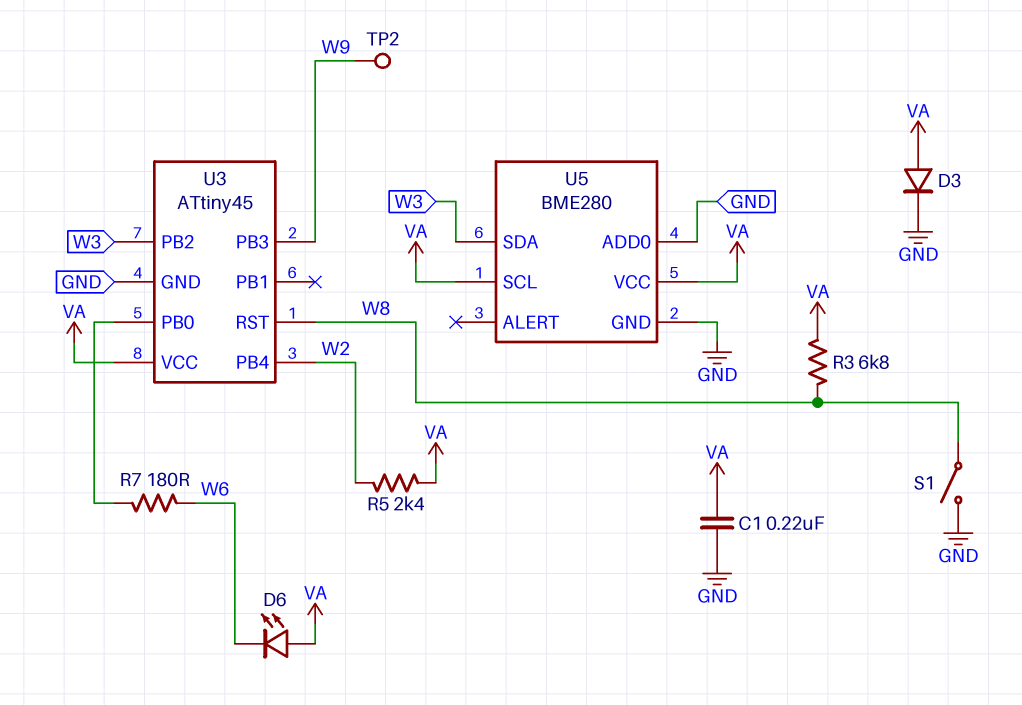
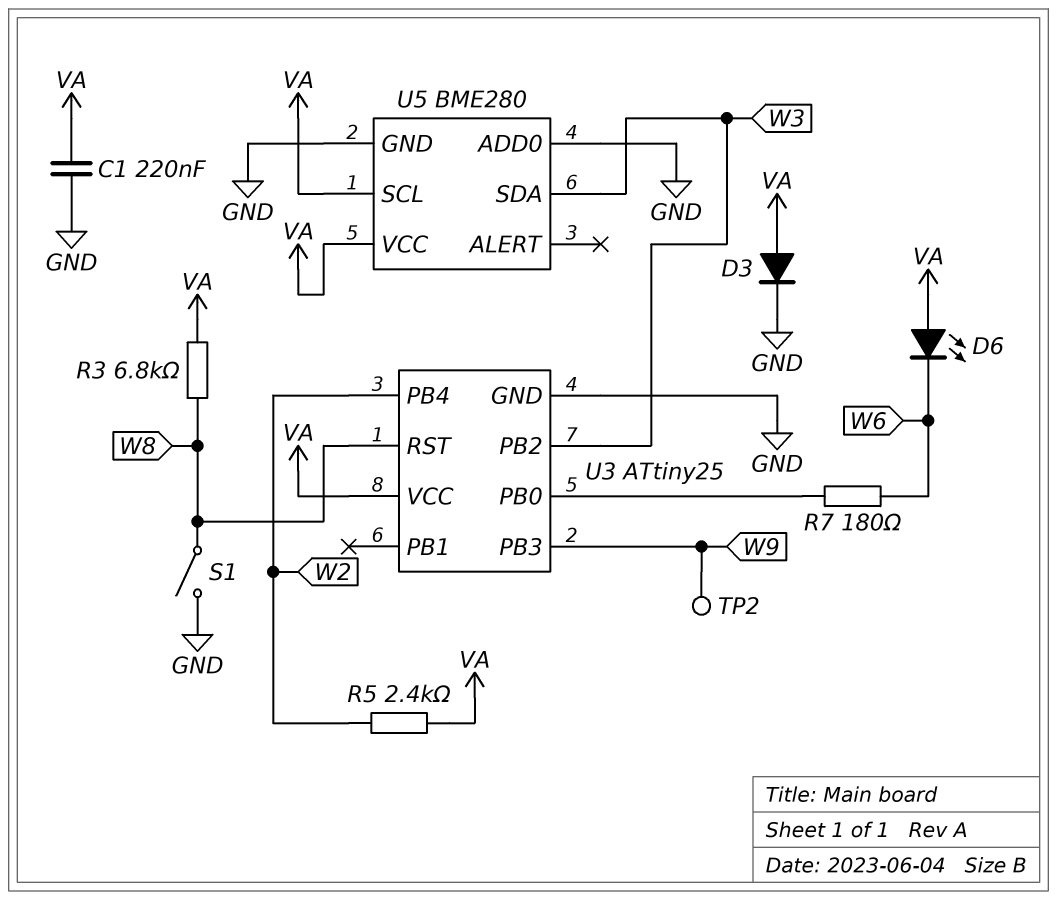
U3: ATtiny45 -> ATtiny25

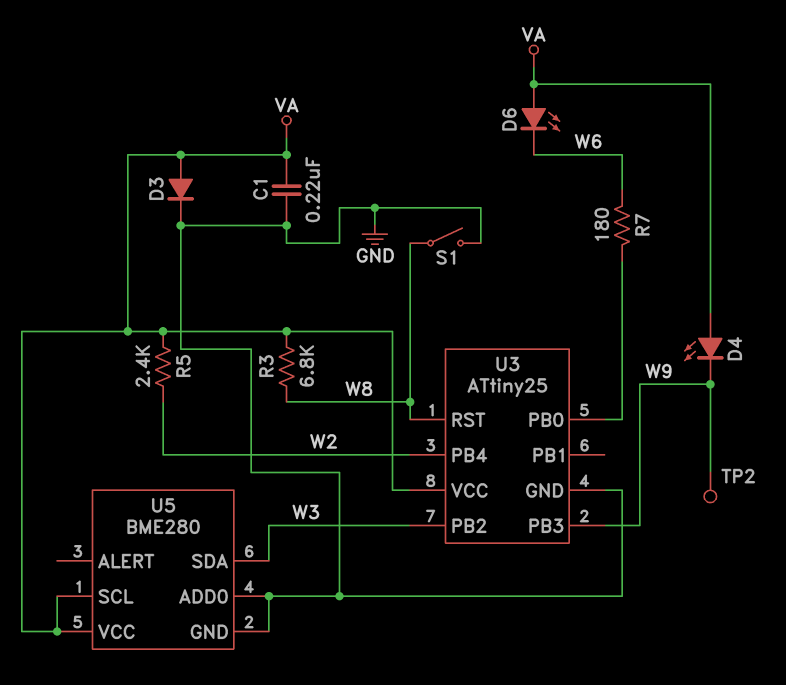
D4: none -> LED (A VA, K W9)

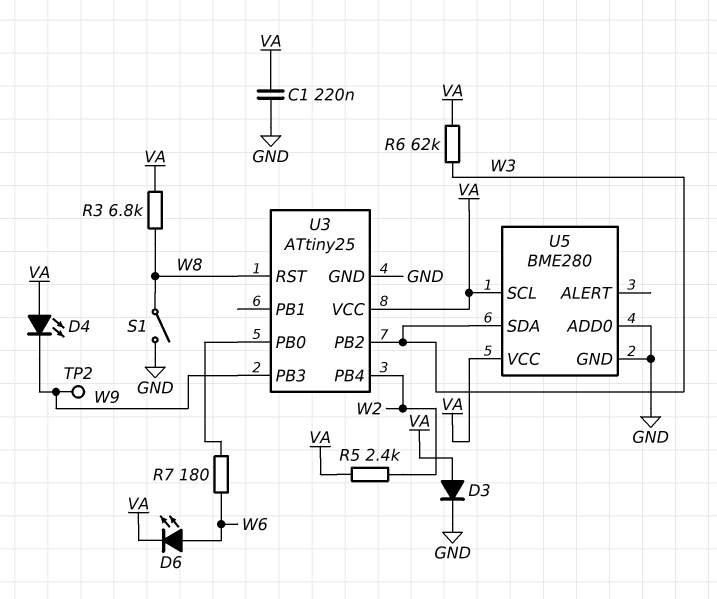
D6: LED (A VA, K W6) -> LED (A W6, K VA)
R6: none -> 62k (VA, W3)

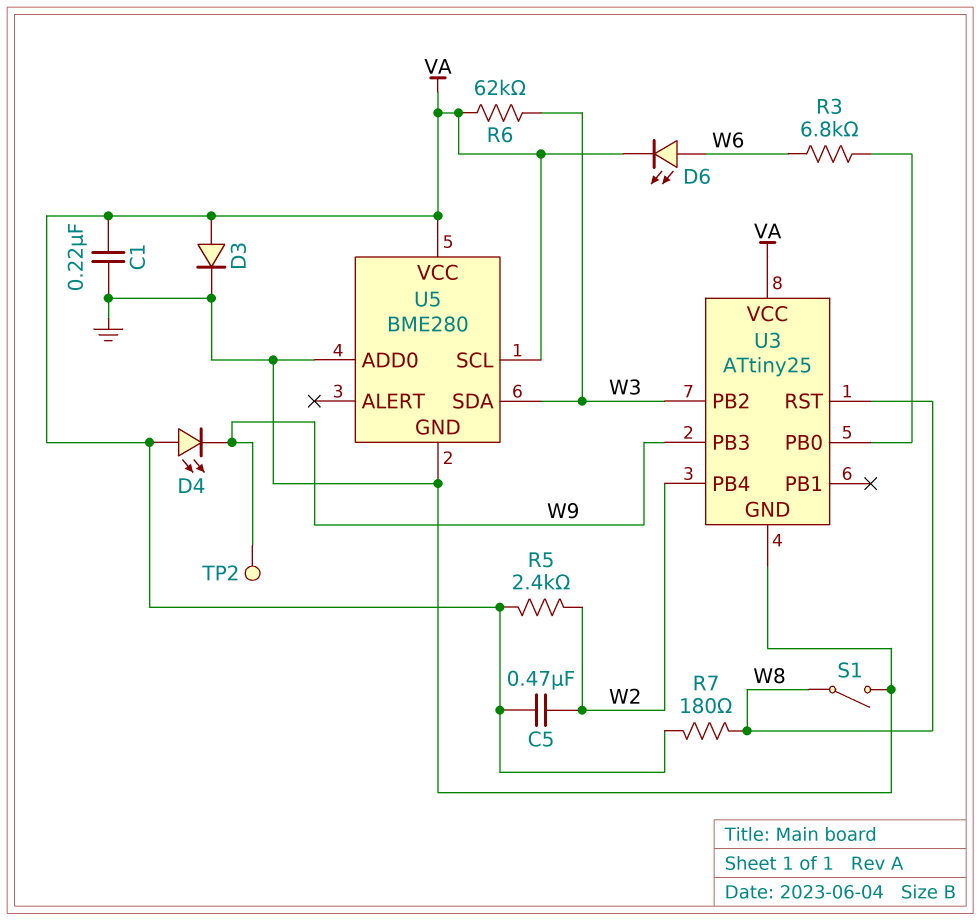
C5: none -> 470nF (VA, W2)
R3: 6.8k (VA, W8) -> 6.8k (U3/PB0, W6)
R7: 180 (U3/PB0, W6) -> 180 (VA, W8)

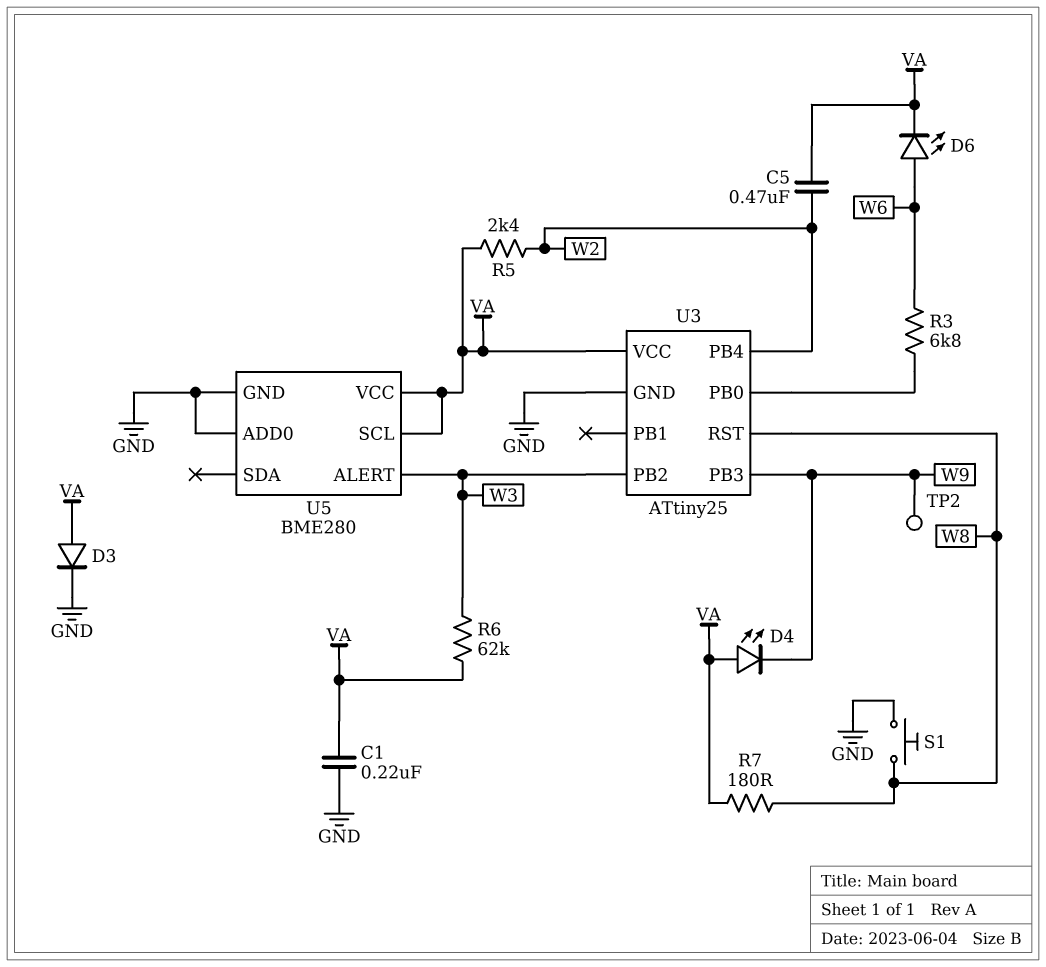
S1: switch (GND, W8) -> button (GND, W8)
U5 pin ALERT: none -> W3
U5 pin SDA: W3 -> none

